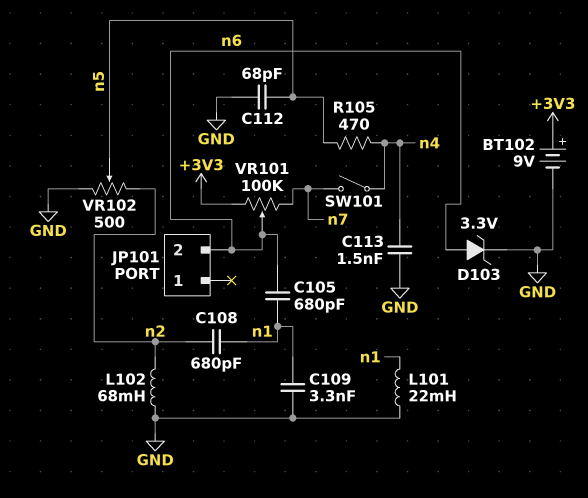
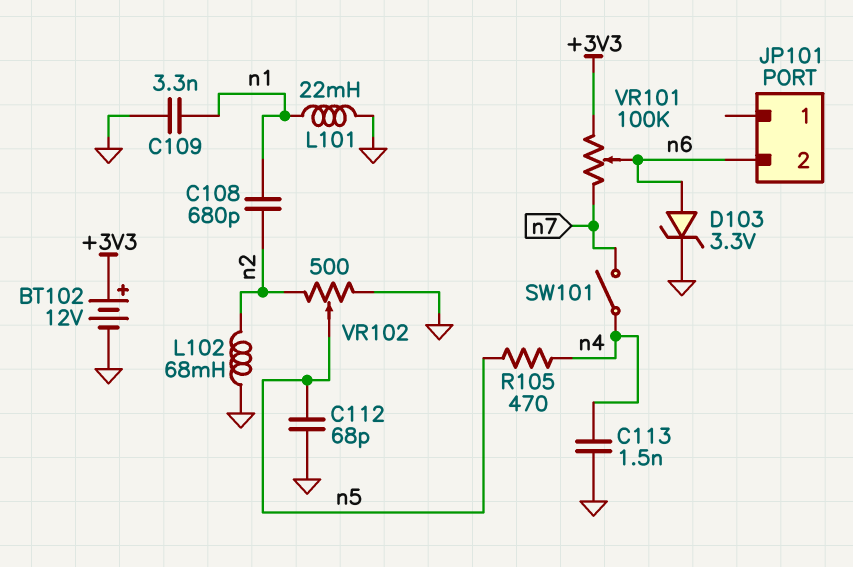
BT102: 9V (plus +3V3, minus GND) -> 12V (plus +3V3, minus GND)
C105: 680pF (n1, n6) -> none

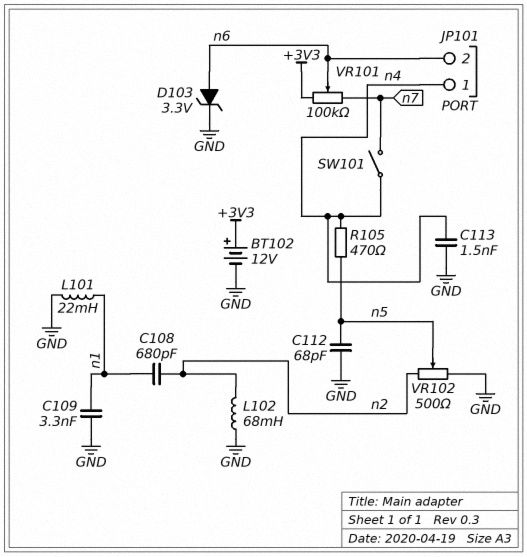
JP101 pin 1: none -> n4

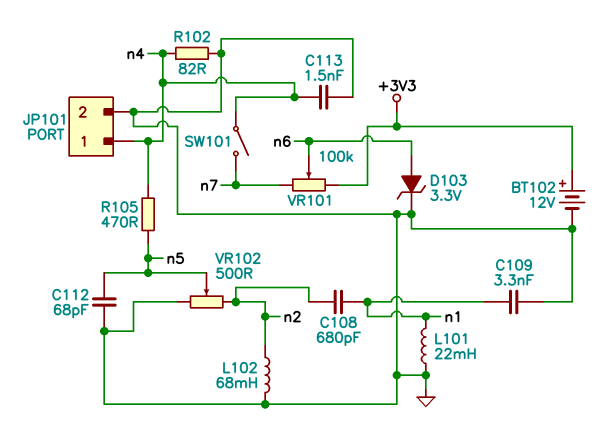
JP101 pin 2: n6 -> GND
R102: none -> 82 (GND, n4)

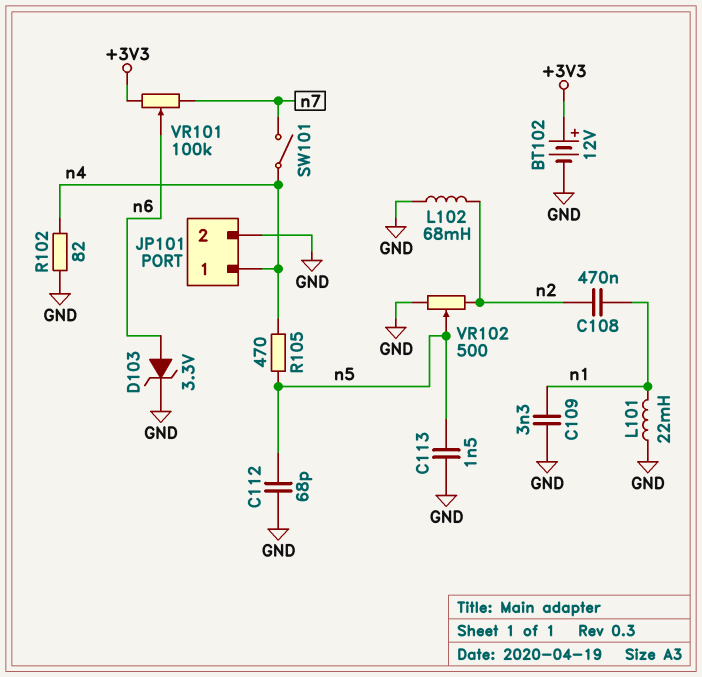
C108: 680pF (n1, n2) -> 470nF (n1, n2)
C113: 1.5nF (GND, n4) -> 1.5nF (GND, n5)

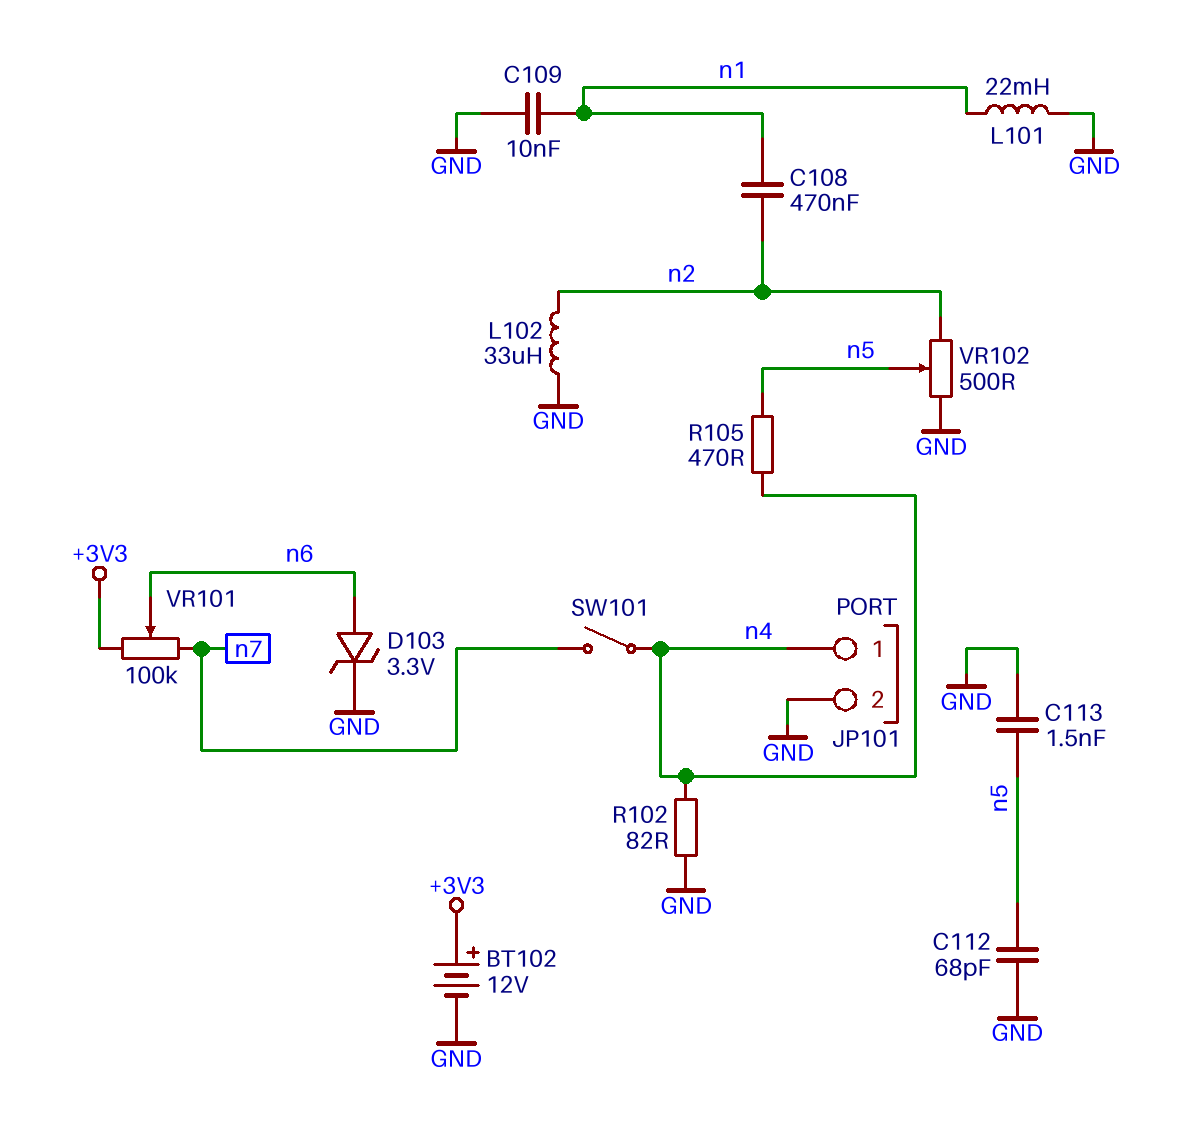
C109: 3.3nF (GND, n1) -> 10nF (GND, n1)
L102: 68mH (GND, n2) -> 33uH (GND, n2)

